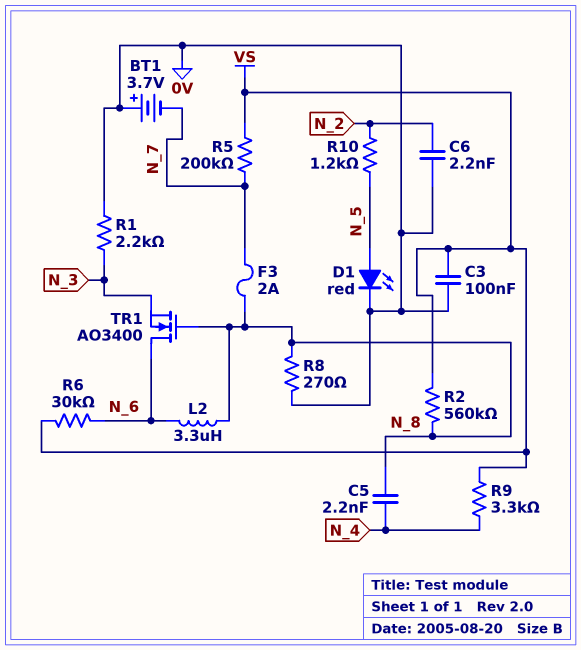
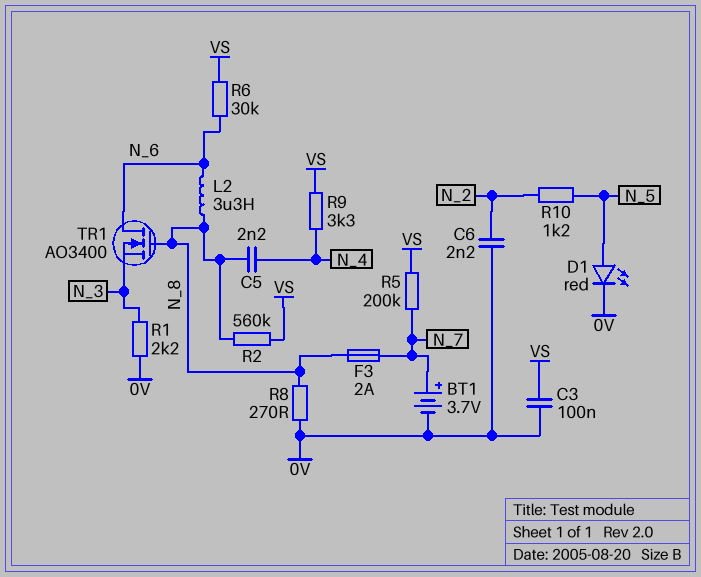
BT1: 3.7V (plus 0V, minus N_7) -> 3.7V (plus N_7, minus 0V)

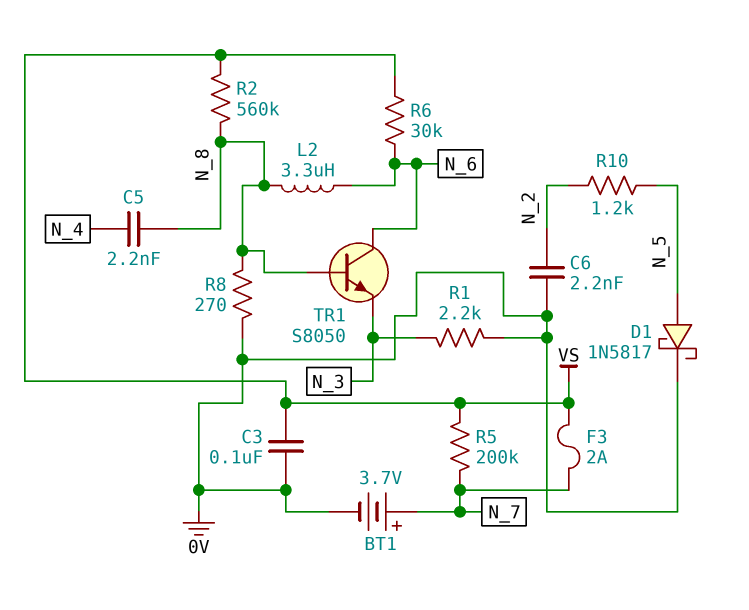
D1: LED red (A N_5, K 0V) -> schottky 1N5817 (A N_5, K 0V)
F3: 2A (N_7, N_8) -> 2A (N_7, VS)
R9: 3.3k (N_4, VS) -> none
TR1: NMOS AO3400 (G N_8, D N_6, S N_3) -> NPN S8050 (B N_8, C N_6, E N_3)

